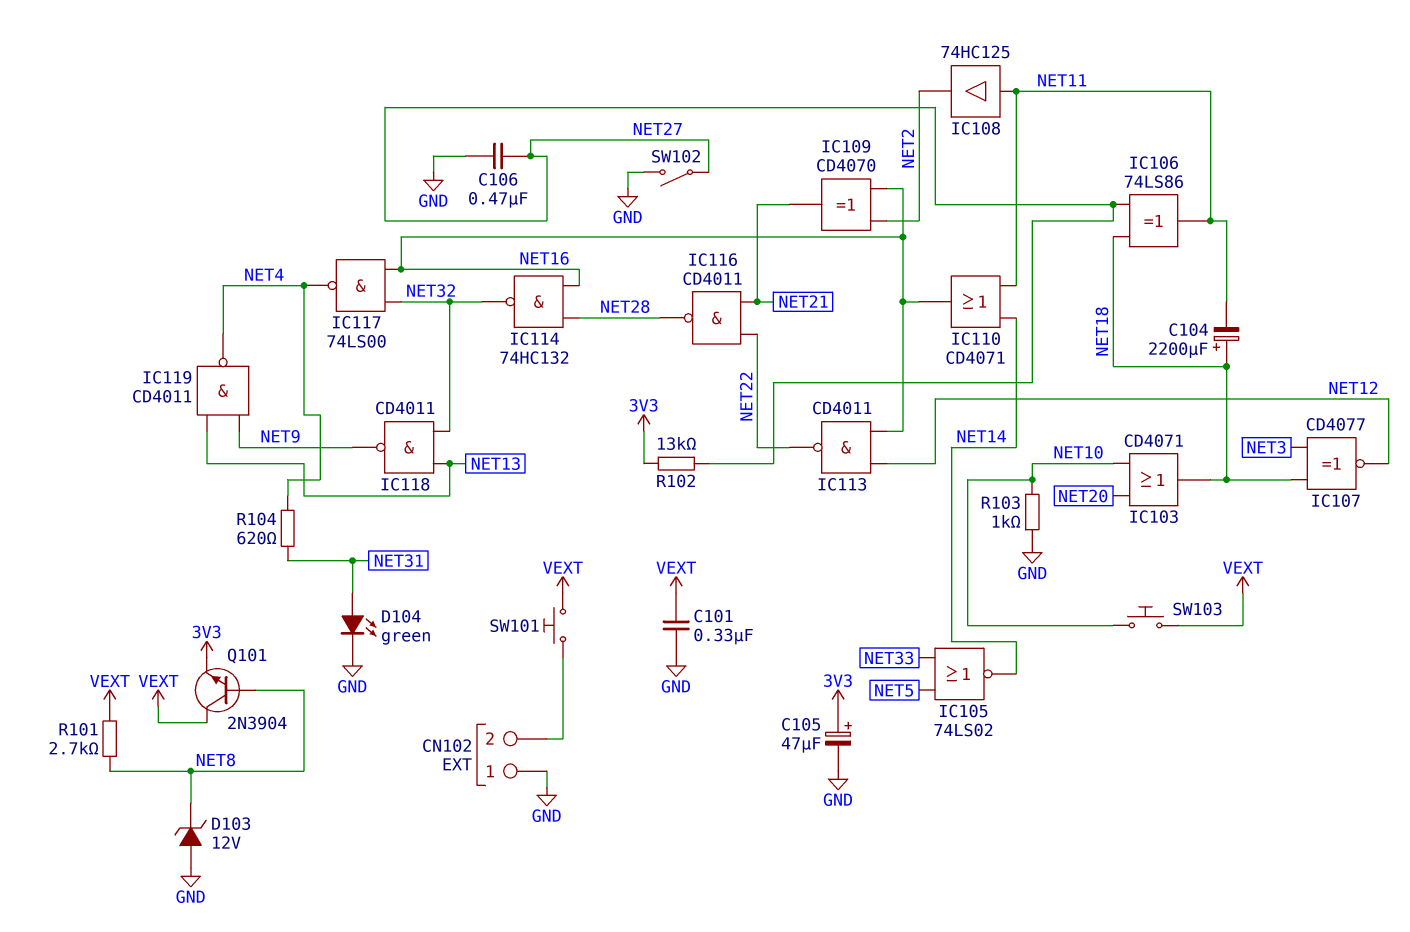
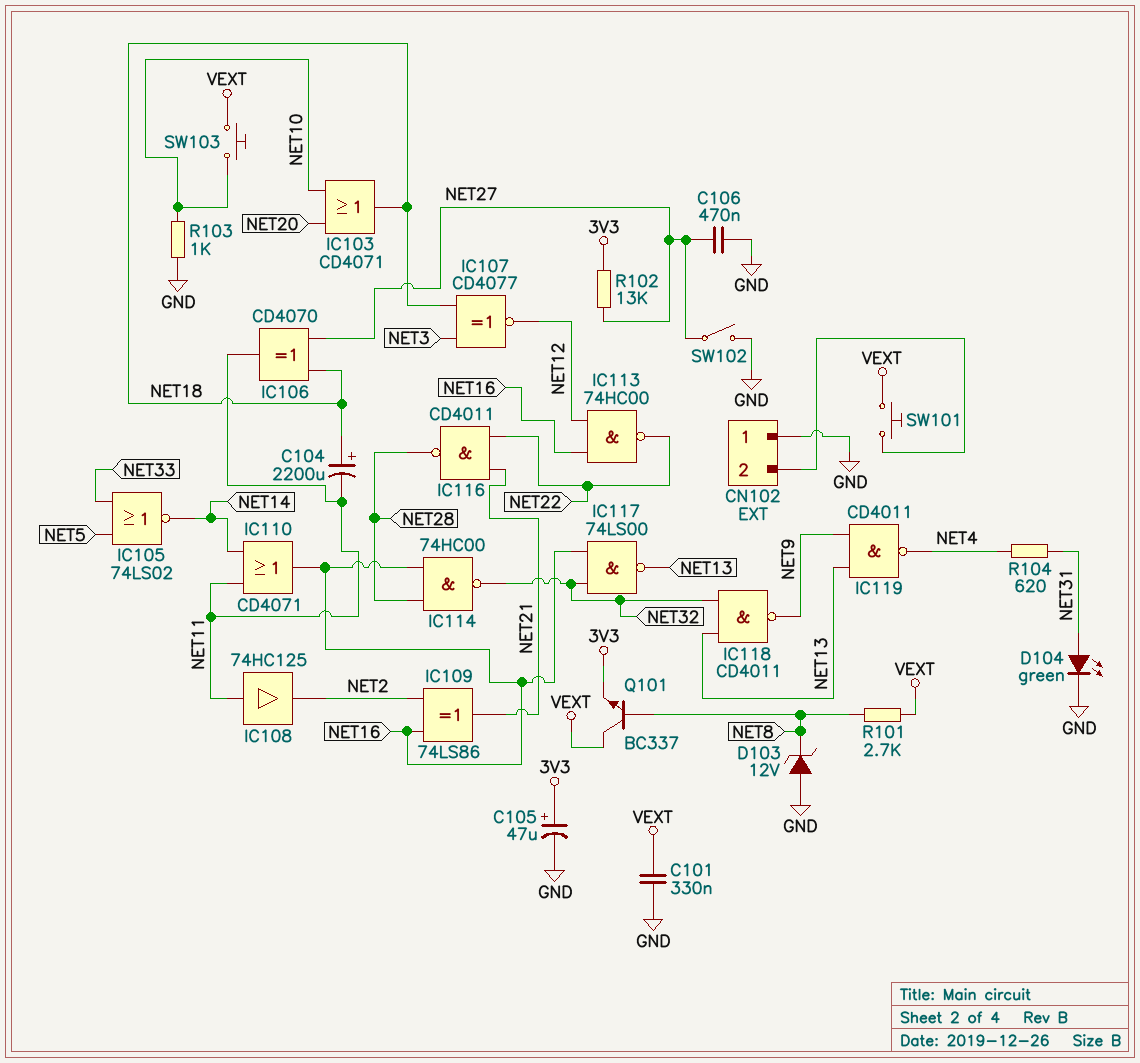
IC106: XOR 74LS86 (in NET18, in NET27, out NET11) -> XOR CD4070 (in NET18, in NET27, out NET11)
IC109: XOR CD4070 (in NET2, in NET16, out NET21) -> XOR 74LS86 (in NET2, in NET16, out NET21)
IC113: NAND CD4011 (in NET12, in NET16, out NET22) -> NAND 74HC00 (in NET12, in NET16, out NET22)
IC114: NAND 74HC132 (in NET16, in NET28, out NET32) -> NAND 74HC00 (in NET16, in NET28, out NET32)
IC117: NAND 74LS00 (in NET16, in NET32, out NET4) -> NAND 74LS00 (in NET16, in NET32, out NET13)
Q101: NPN 2N3904 (B NET8, C VEXT, E 3V3) -> NPN BC337 (B NET8, C VEXT, E 3V3)

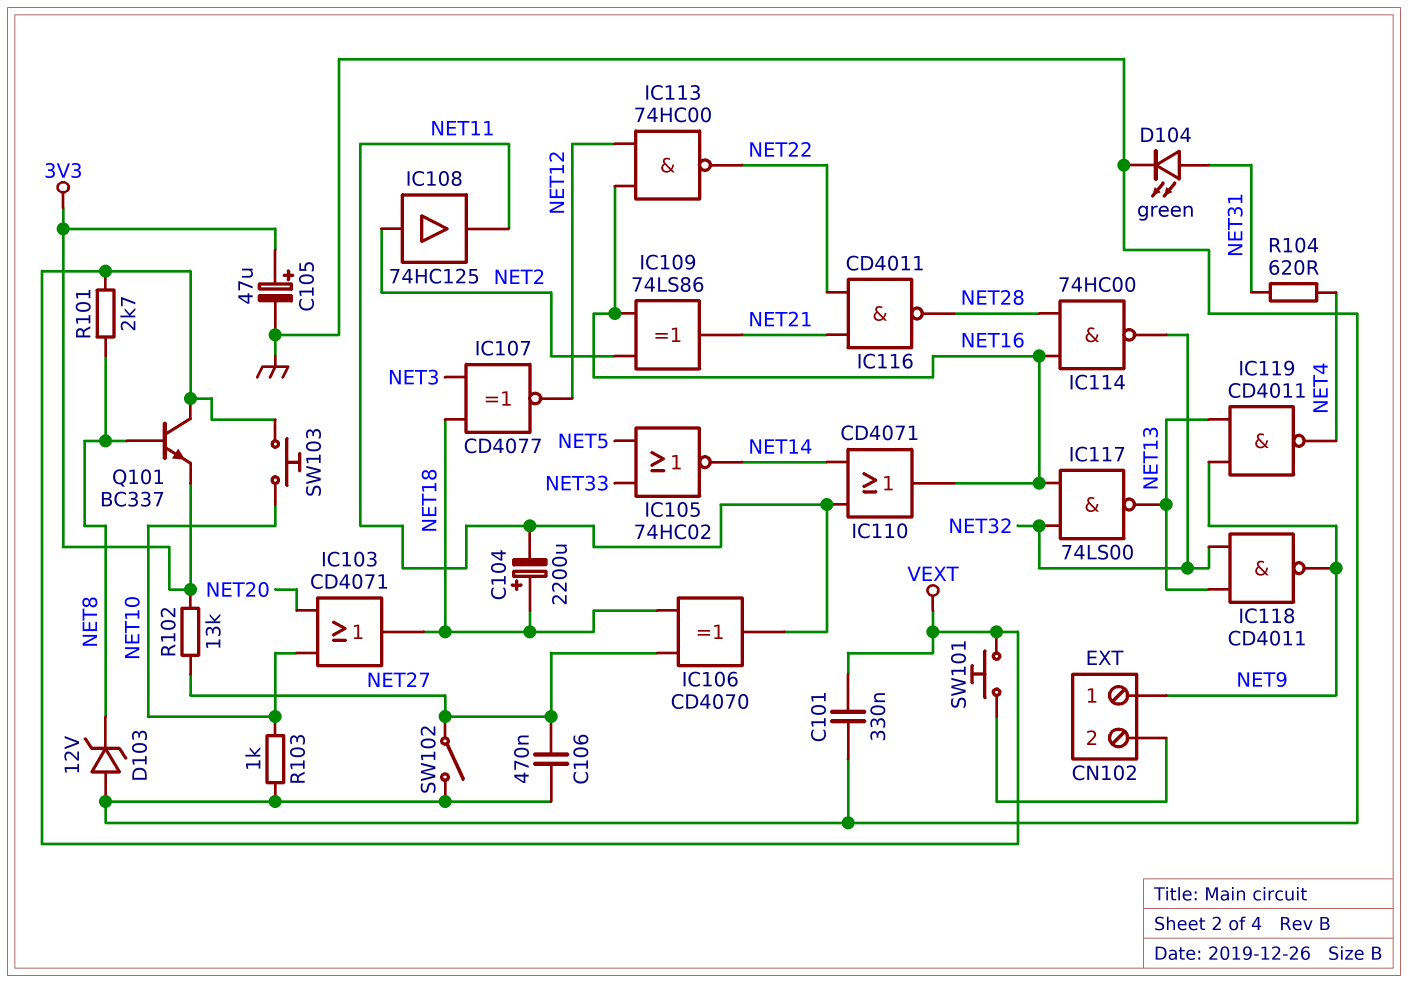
CN102 pin 1: GND -> NET9
IC105: NOR 74LS02 (in NET5, in NET33, out NET14) -> NOR 74HC02 (in NET5, in NET33, out NET14)
IC108: buffer 74HC125 (in NET11, out NET2) -> buffer 74HC125 (in NET2, out NET11)

